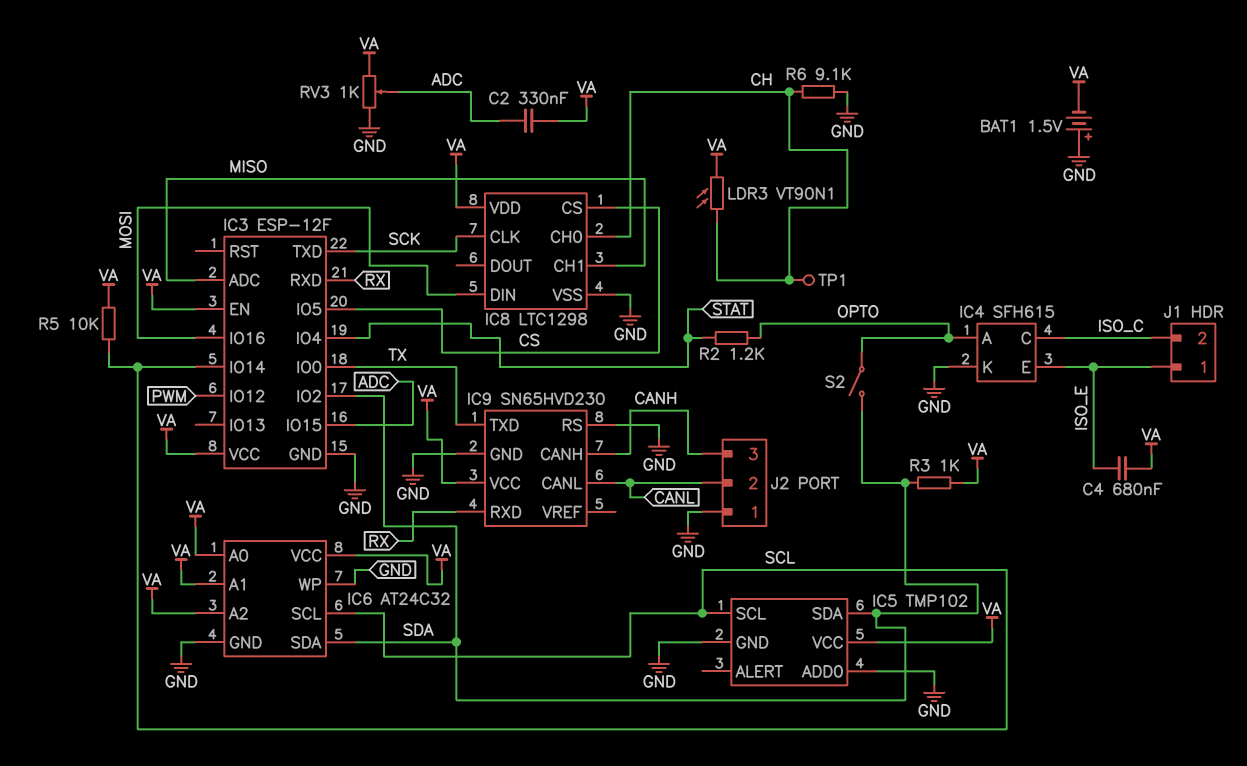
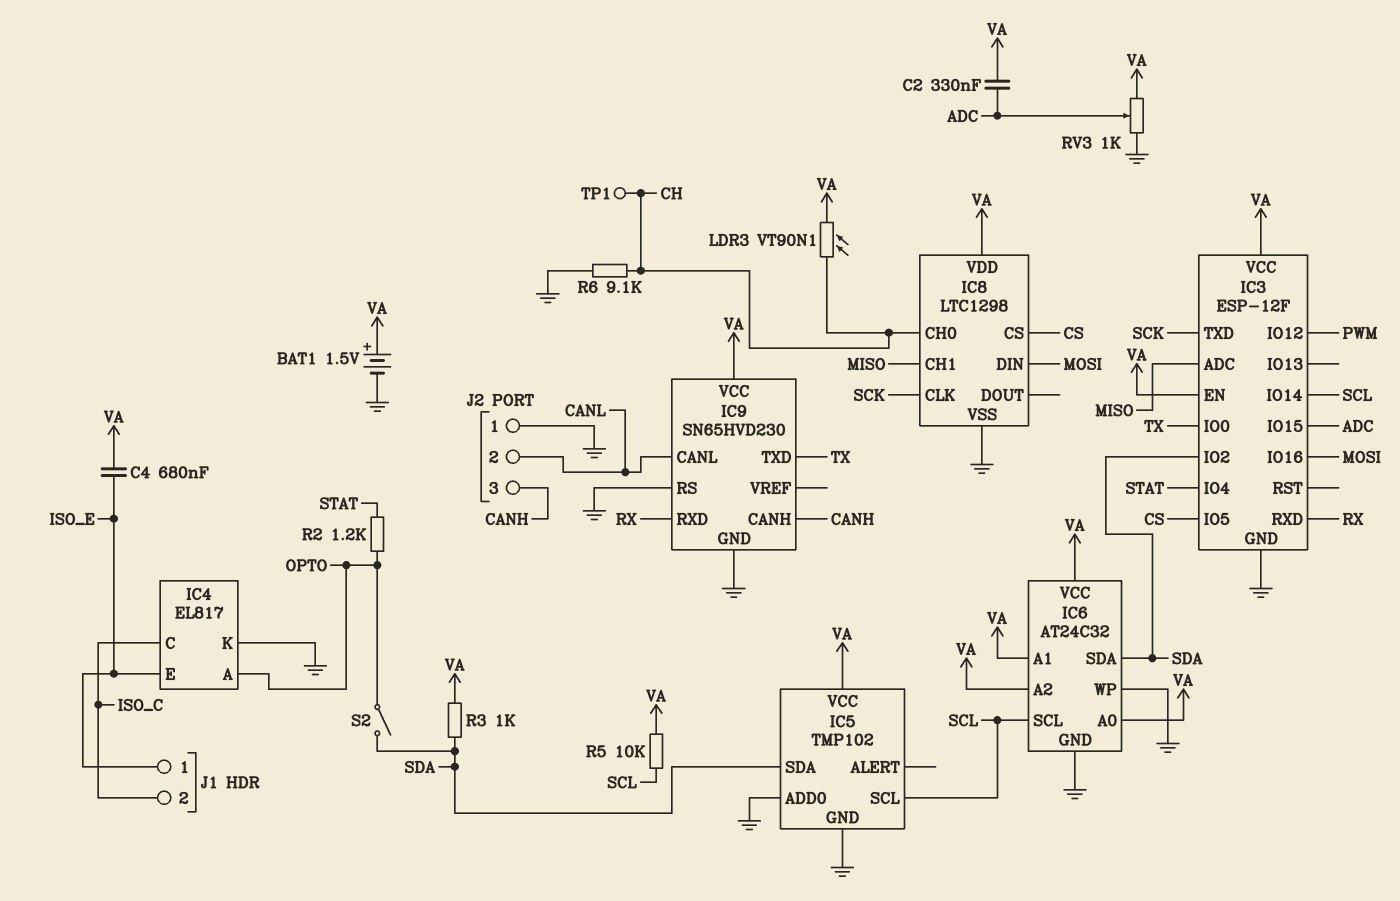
BAT1: 1.5V (plus GND, minus VA) -> 1.5V (plus VA, minus GND)
IC4: SFH615 -> EL817

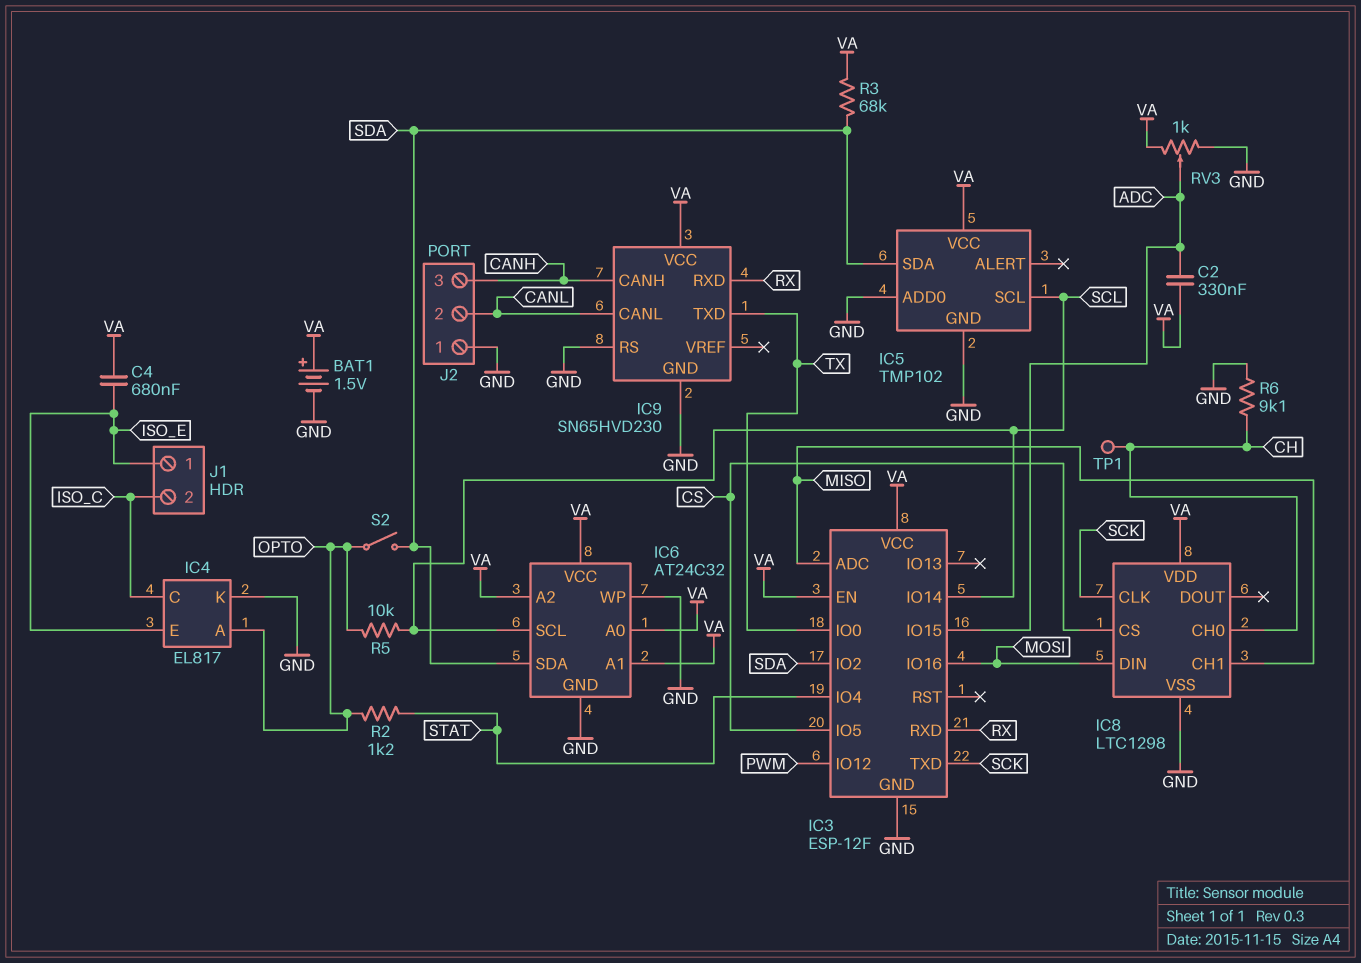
LDR3: VT90N1 (CH, VA) -> none
R3: 1k (SDA, VA) -> 68k (SDA, VA)
R5: 10k (SCL, VA) -> 10k (OPTO, SCL)

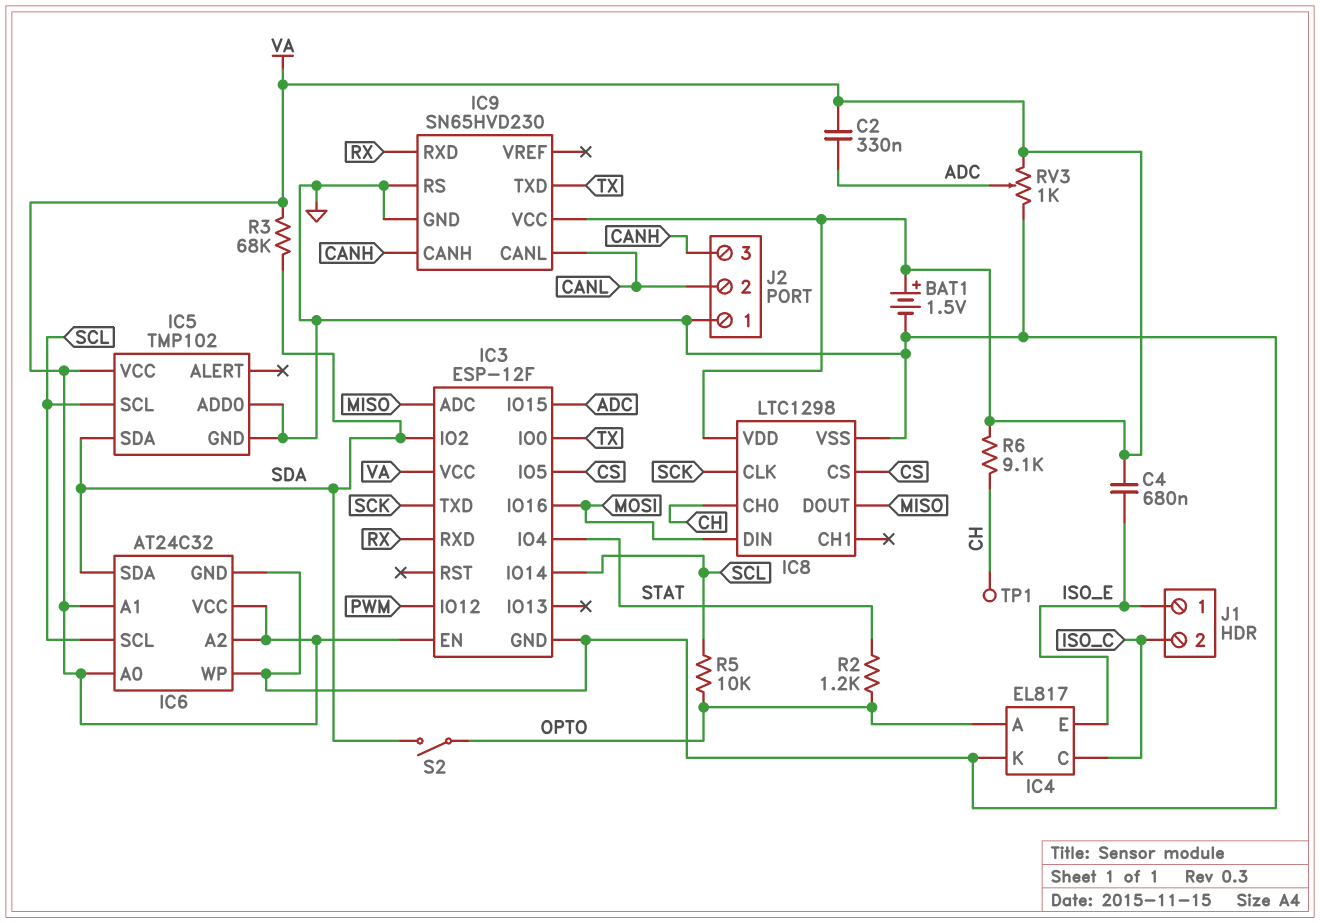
IC8 pin CH1: MISO -> none
IC8 pin DOUT: none -> MISO
R6: 9.1k (CH, GND) -> 9.1k (CH, VA)

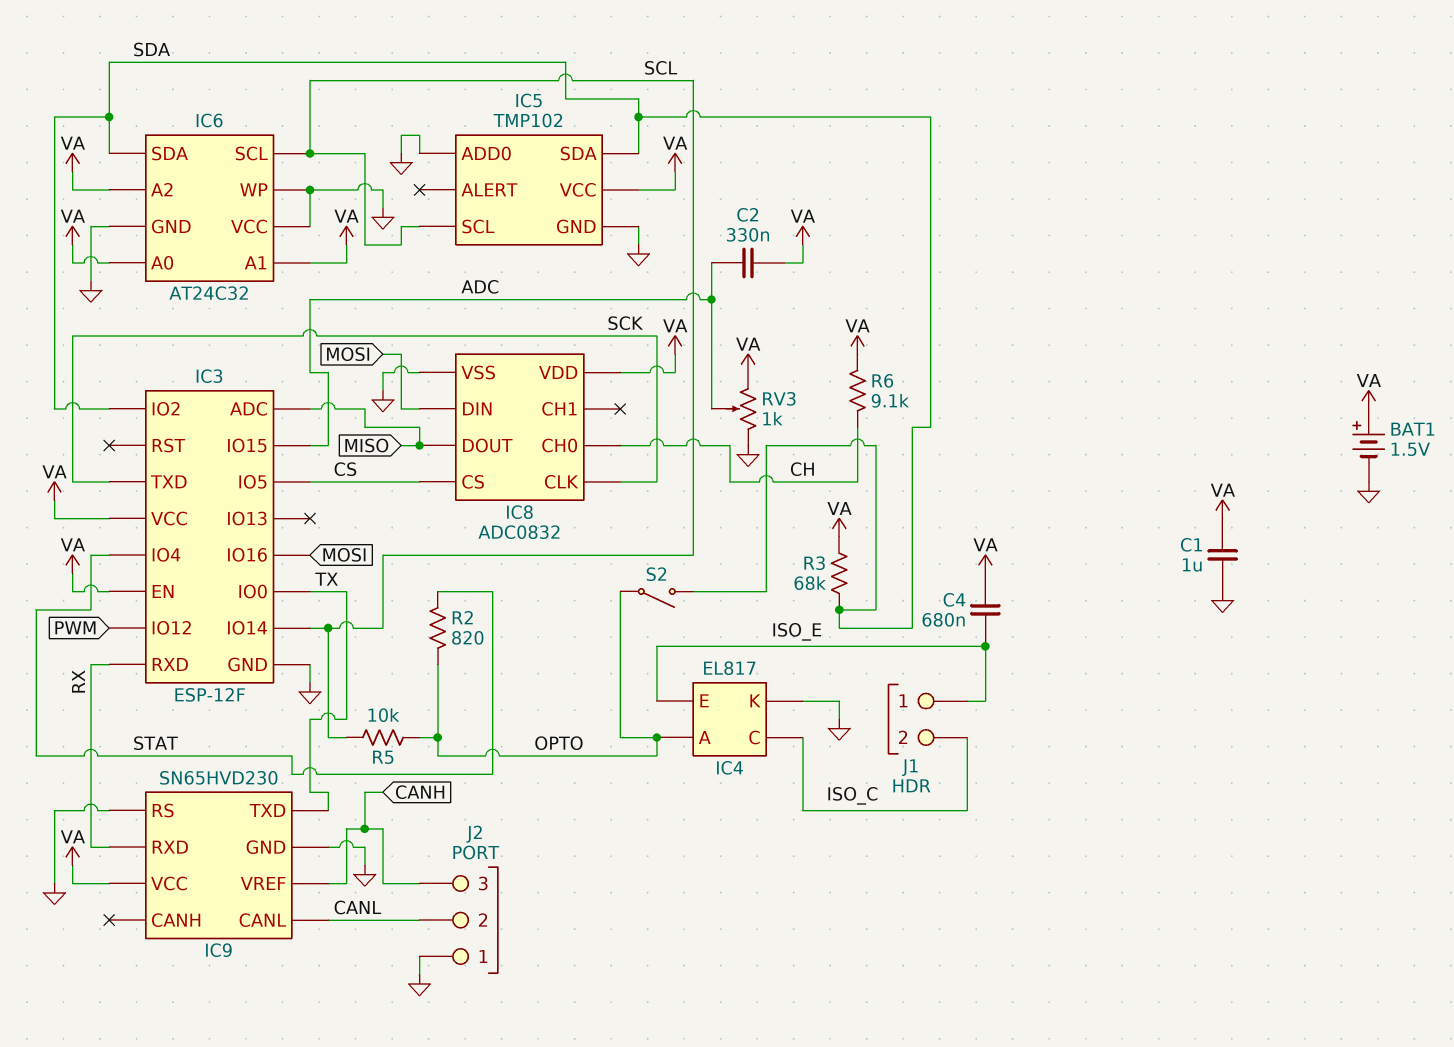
C1: none -> 1uF (GND, VA)
IC6 pin VCC: VA -> GND
IC8: LTC1298 -> ADC0832
IC9 pin CANH: CANH -> none
IC9 pin VREF: none -> CANH
R2: 1.2k (OPTO, STAT) -> 820 (OPTO, STAT)
TP1: test point (CH) -> none

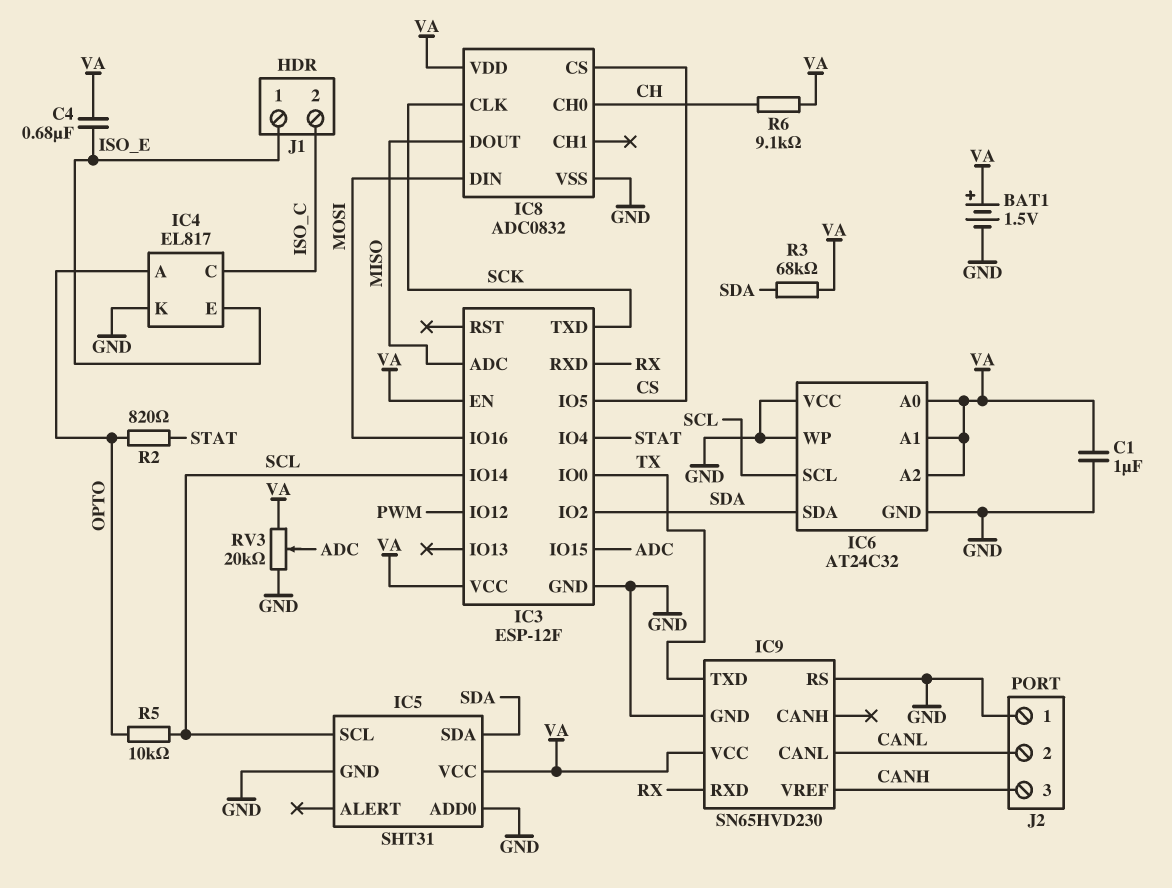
C2: 330nF (ADC, VA) -> none
IC5: TMP102 -> SHT31
RV3: 1k (GND, VA, wiper ADC) -> 20k (GND, VA, wiper ADC)
S2: switch (OPTO, SDA) -> none

